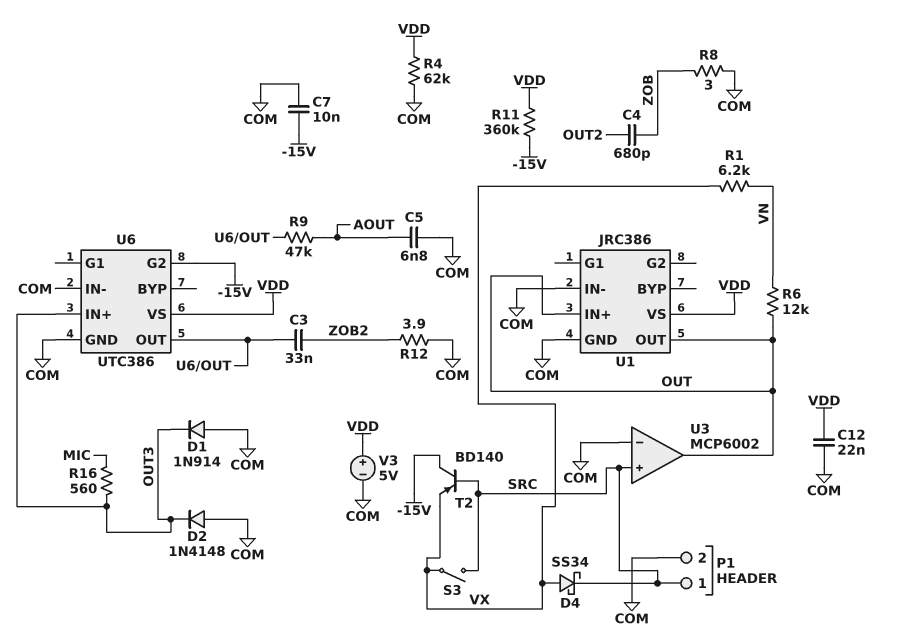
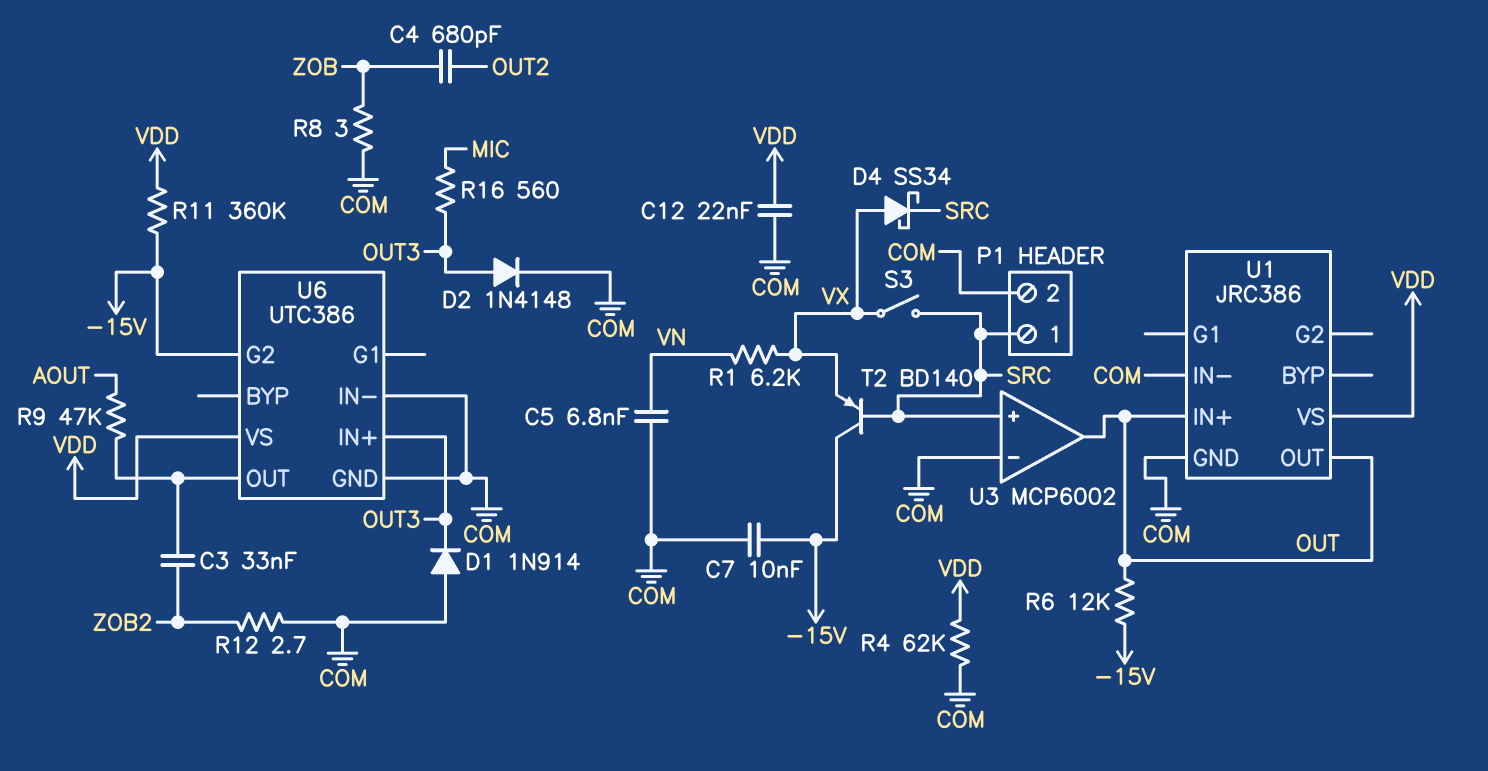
C5: 6.8nF (AOUT, COM) -> 6.8nF (COM, VN)
D2: diode 1N4148 (A COM, K OUT3) -> diode 1N4148 (A OUT3, K COM)
R6: 12k (OUT, VN) -> 12k (-15V, OUT)
R12: 3.9 (COM, ZOB2) -> 2.7 (COM, ZOB2)
V3: 5V (plus VDD, minus COM) -> none

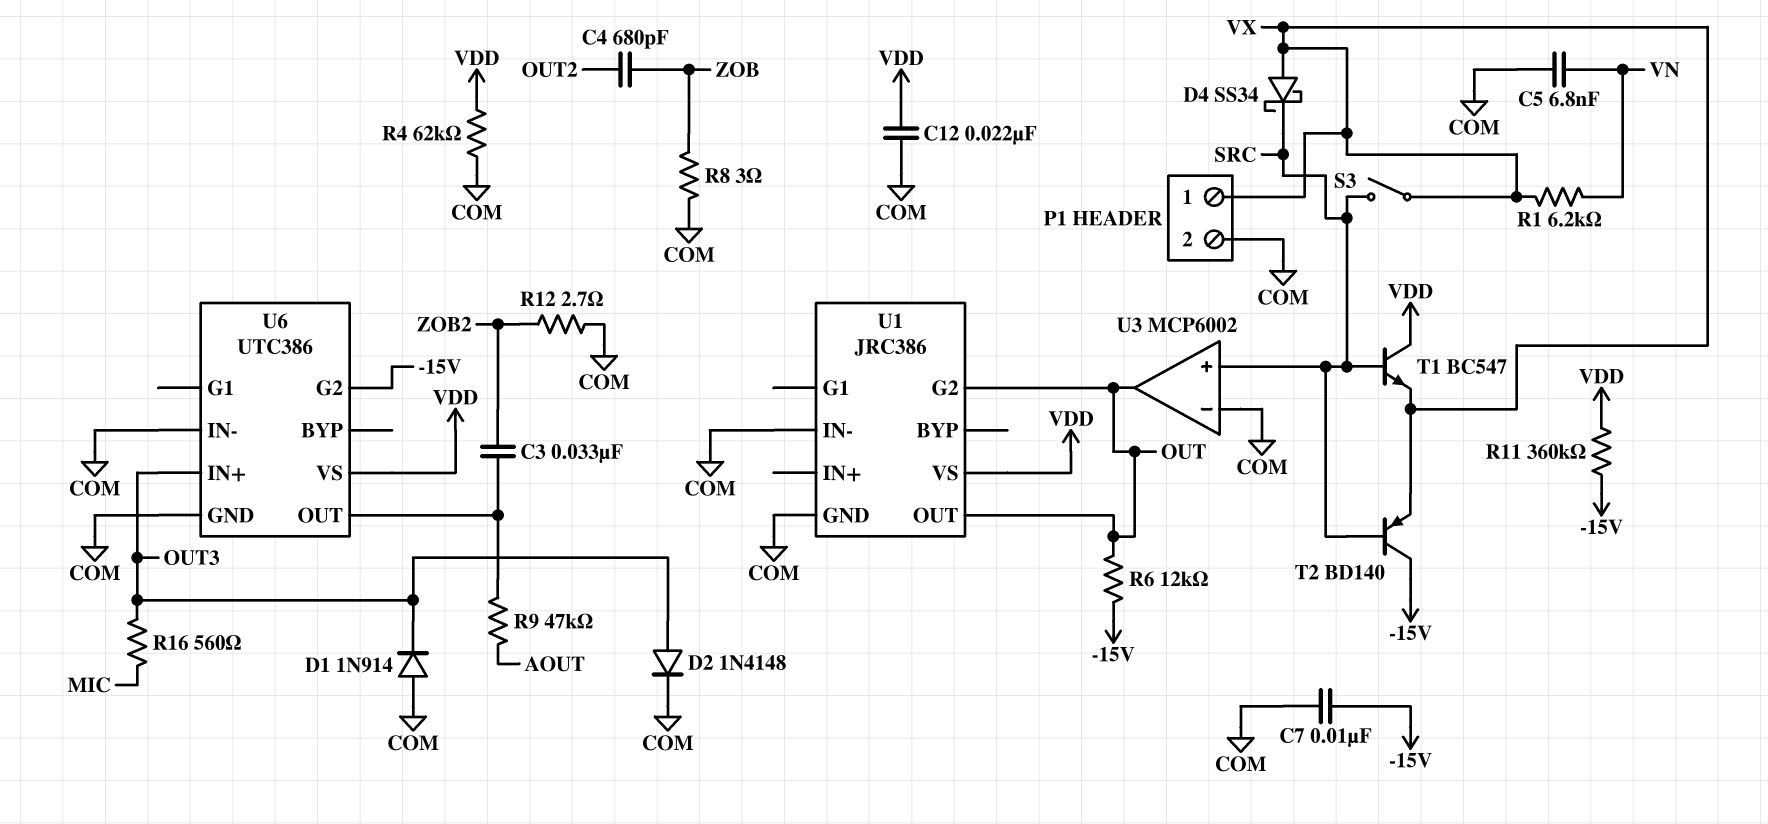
P1 pin 1: SRC -> VX
T1: none -> NPN BC547 (B SRC, C VDD, E VX)
U1 pin G2: none -> OUT
U1 pin IN+: OUT -> none

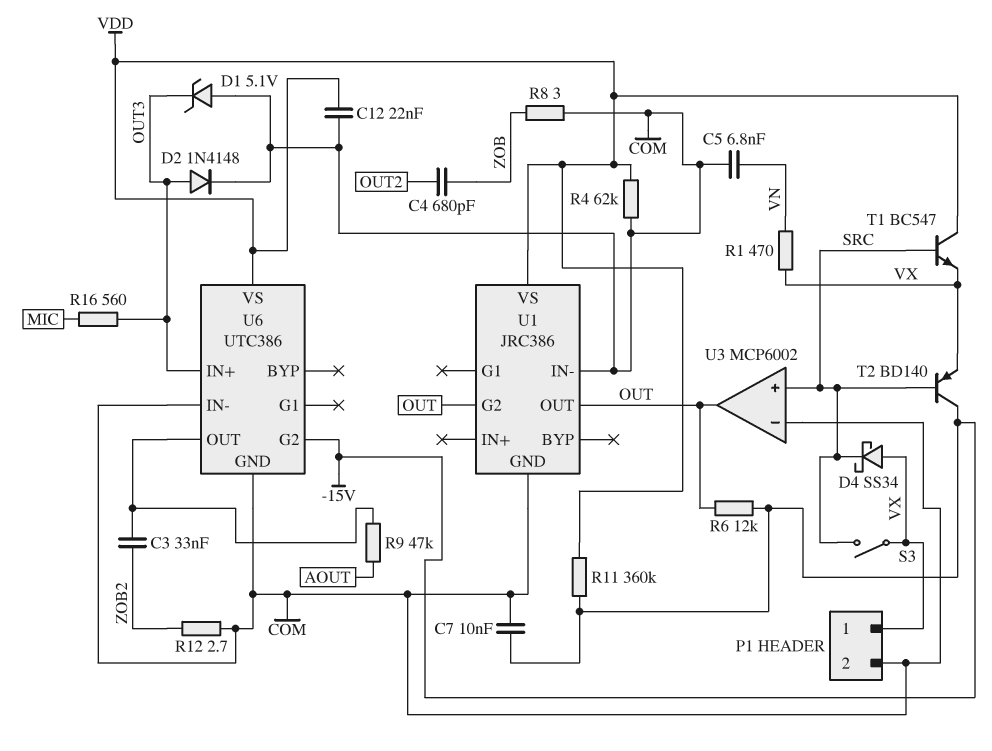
D1: diode 1N914 (A COM, K OUT3) -> zener 5.1V (A COM, K OUT3)
R1: 6.2k (VN, VX) -> 470 (VN, VX)

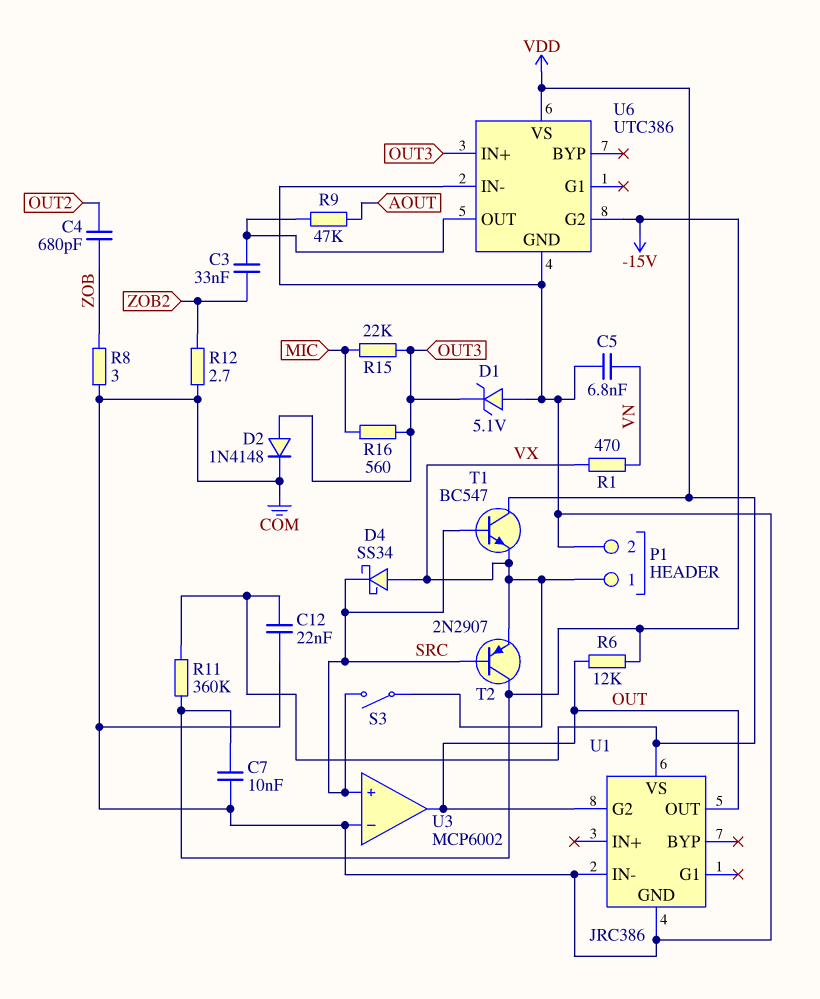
R4: 62k (COM, VDD) -> none
R15: none -> 22k (MIC, OUT3)
T2: PNP BD140 (B SRC, C -15V, E VX) -> PNP 2N2907 (B SRC, C -15V, E VX)

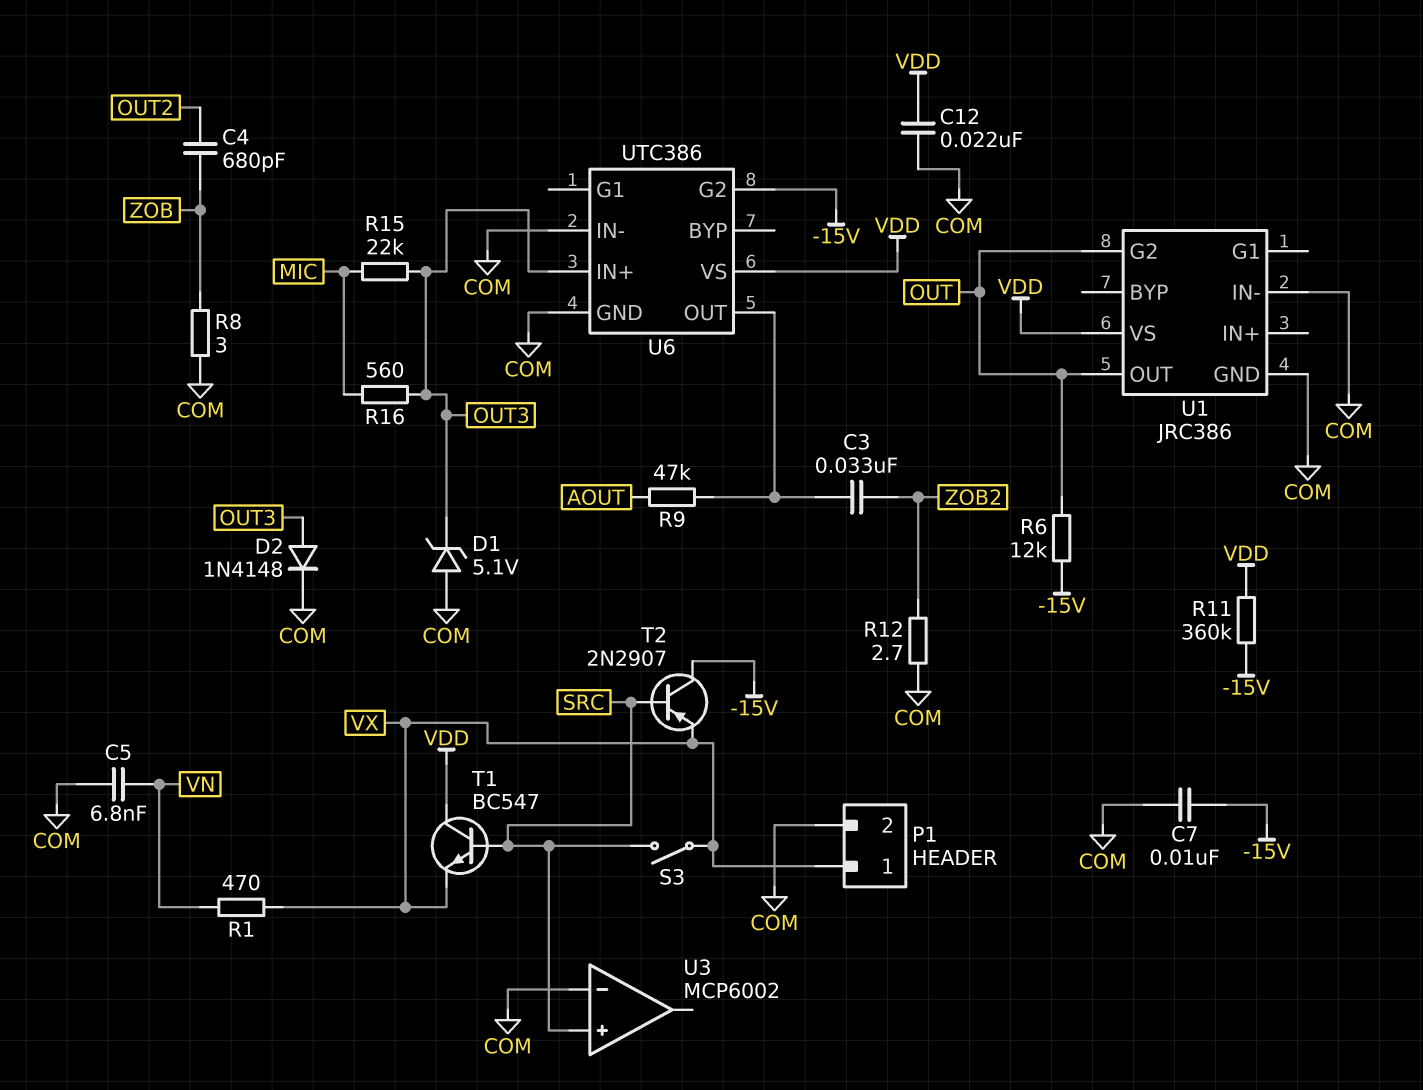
D4: schottky SS34 (A VX, K SRC) -> none
U3 pin out: OUT -> none

